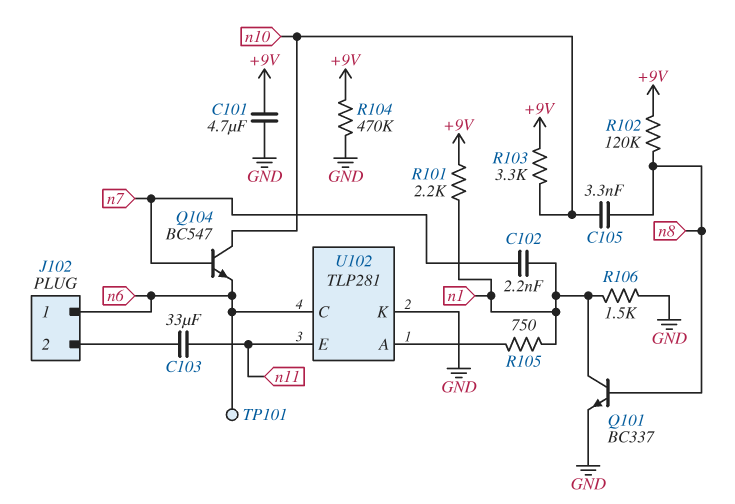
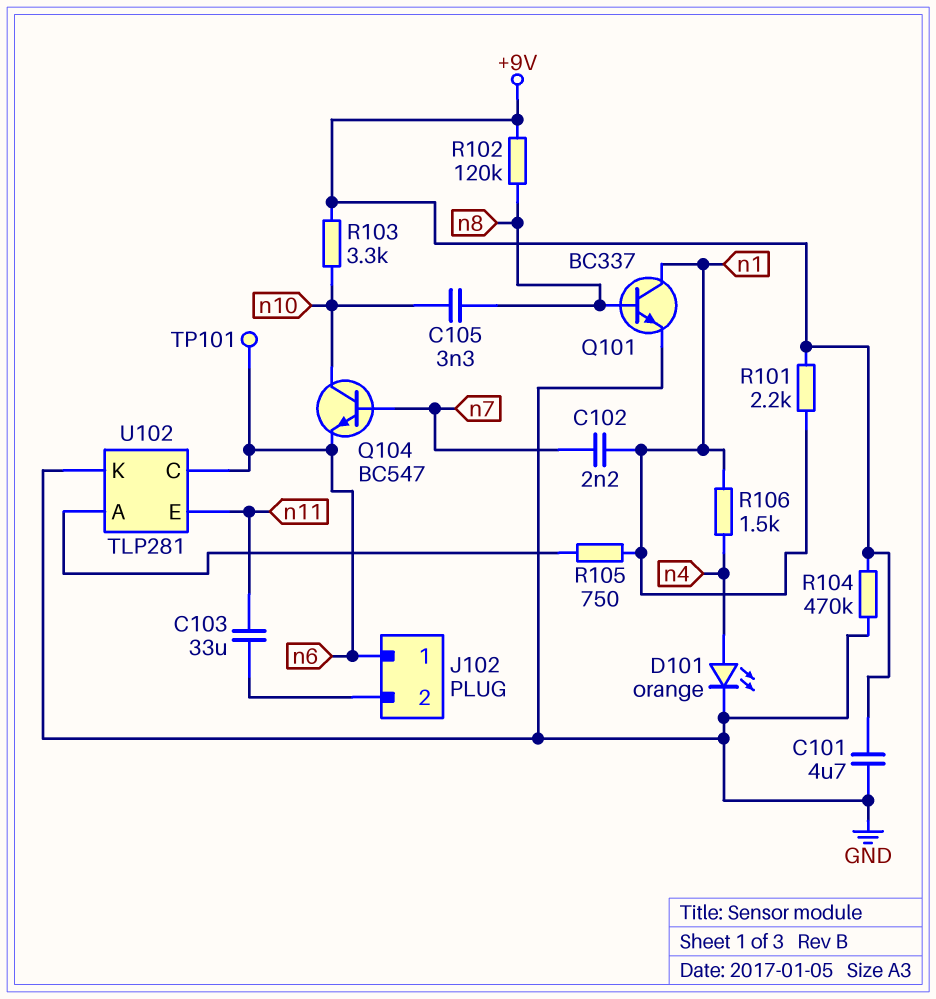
D101: none -> LED orange (A n4, K GND)
R106: 1.5k (GND, n1) -> 1.5k (n1, n4)

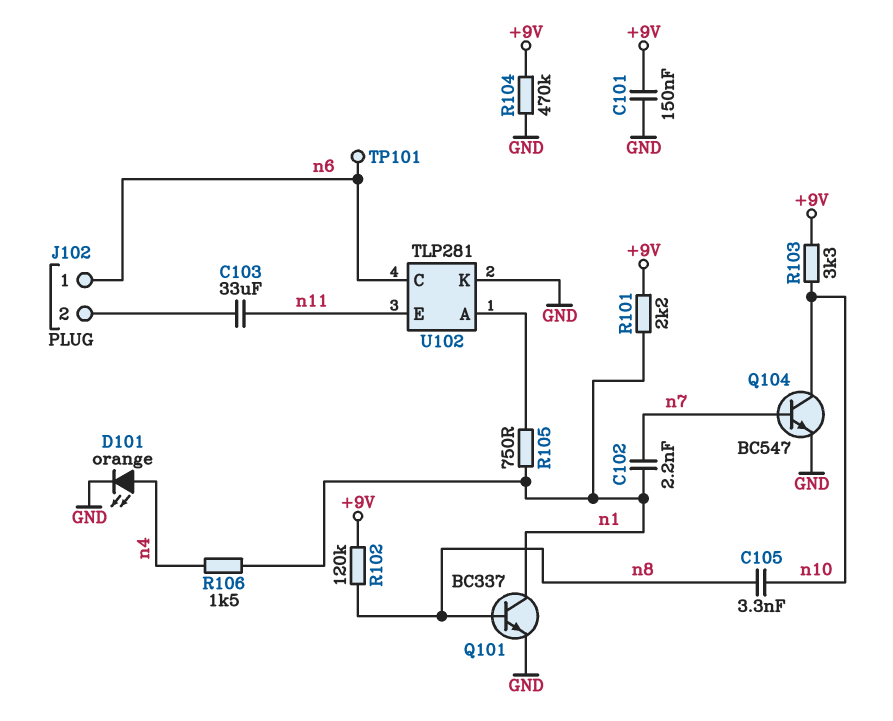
C101: 4.7uF (+9V, GND) -> 150nF (+9V, GND)
Q104: NPN BC547 (B n7, C n10, E n6) -> NPN BC547 (B n7, C n10, E GND)

